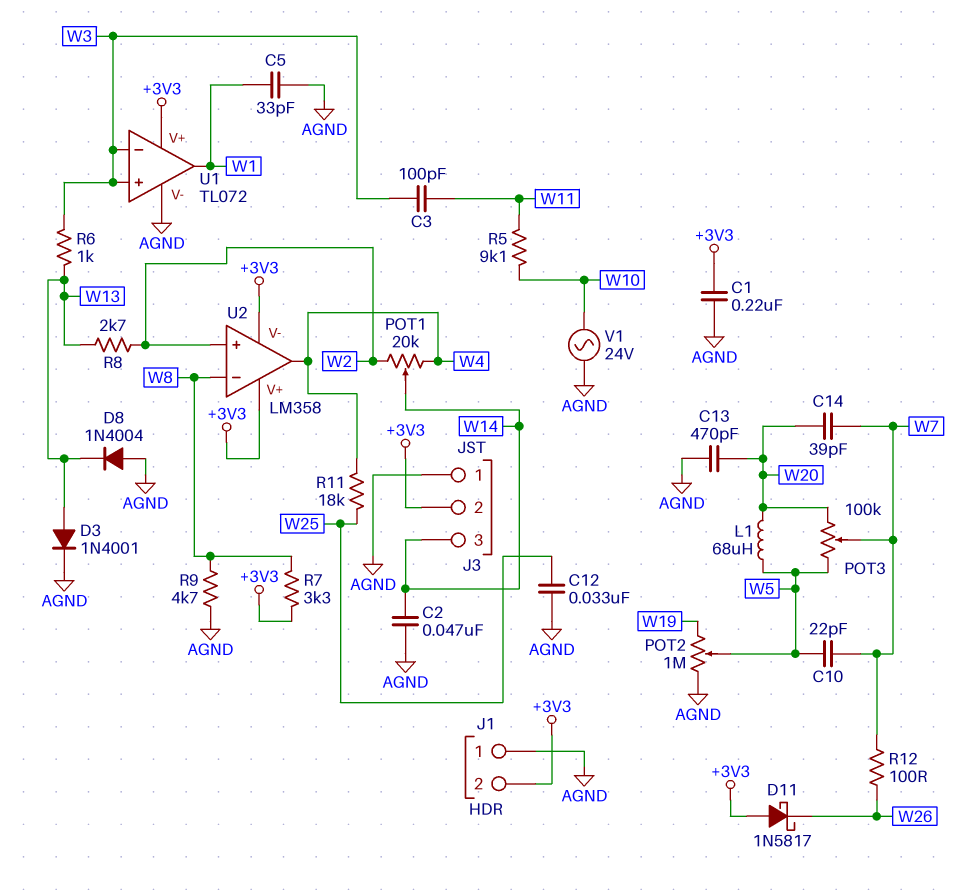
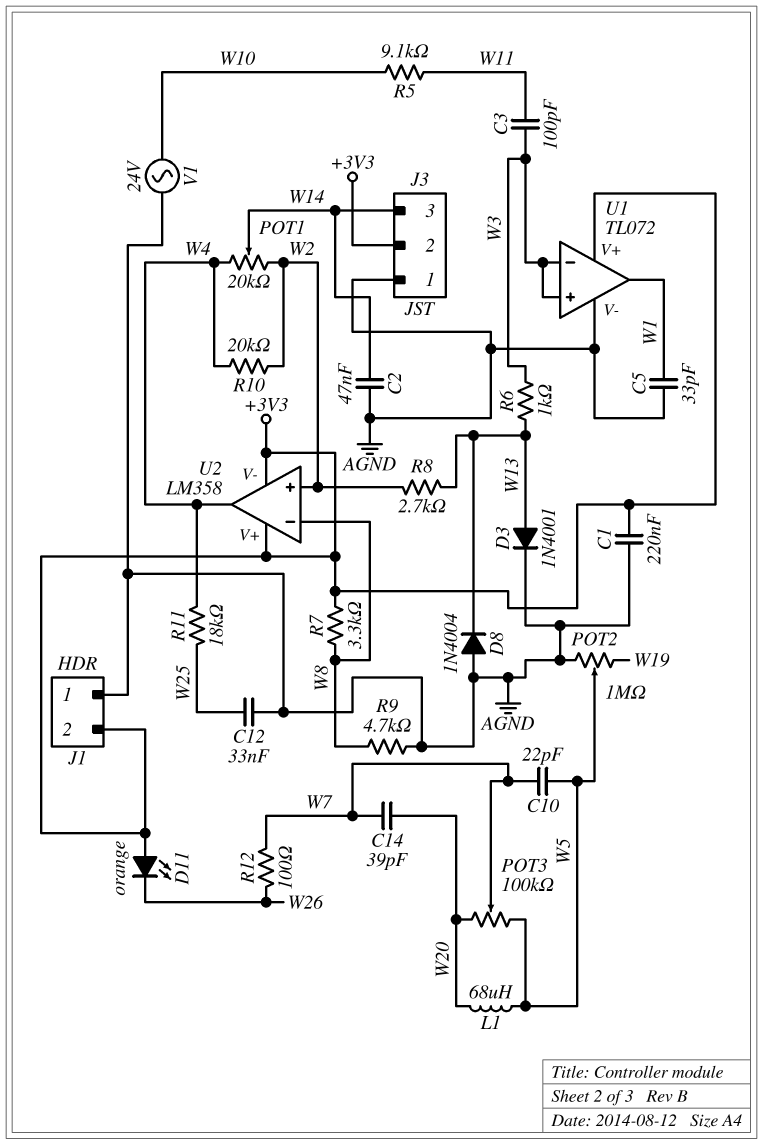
C13: 470pF (AGND, W20) -> none
D11: schottky 1N5817 (A +3V3, K W26) -> LED orange (A +3V3, K W26)
R10: none -> 20k (W2, W4)

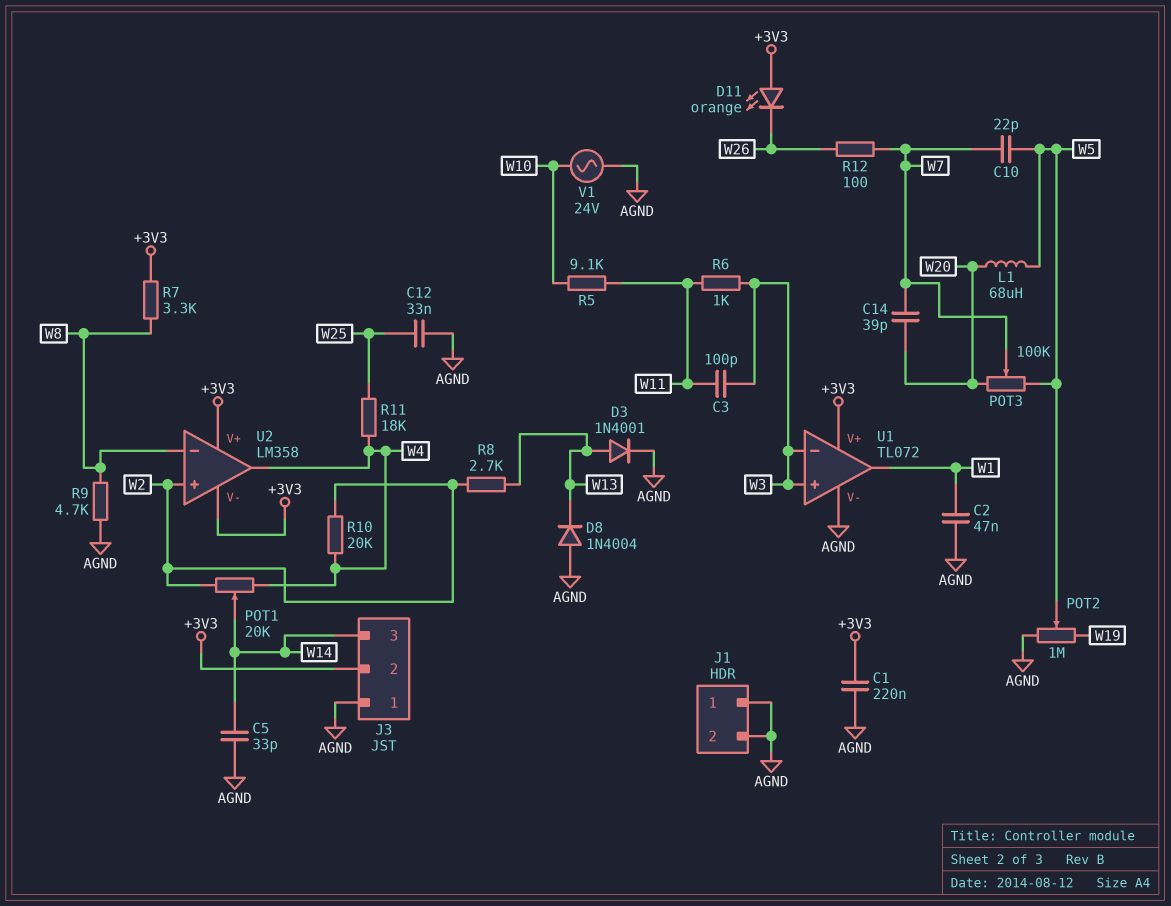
C2: 47nF (AGND, W14) -> 47nF (AGND, W1)
C5: 33pF (AGND, W1) -> 33pF (AGND, W14)
J1 pin 2: +3V3 -> AGND
R6: 1k (W3, W13) -> 1k (W3, W11)

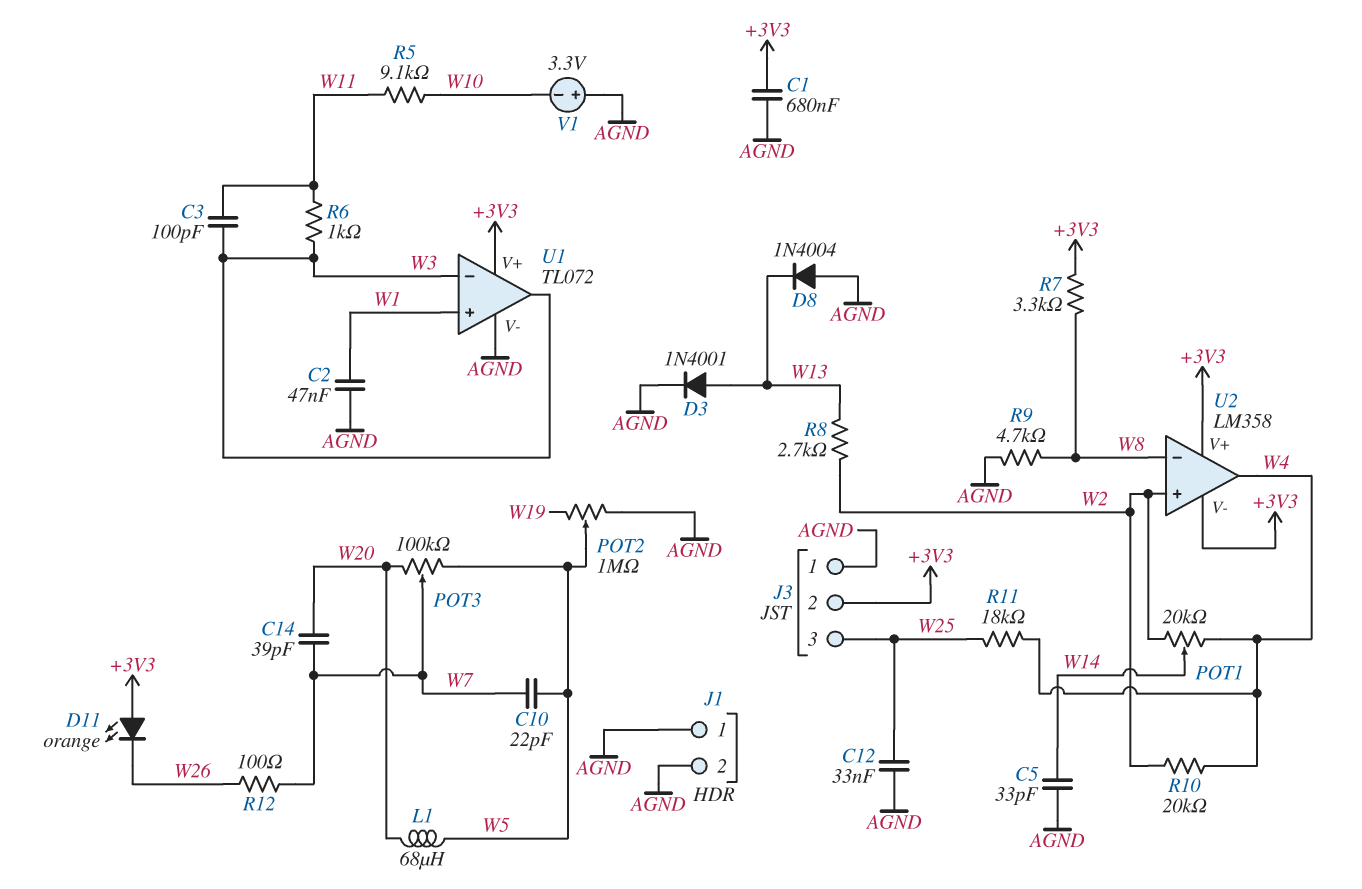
C1: 220nF (+3V3, AGND) -> 680nF (+3V3, AGND)
J3 pin 3: W14 -> W25
U1 pin in+: W3 -> W1
U1 pin out: W1 -> W3
V1: AC 24V (AGND, W10) -> 3.3V (plus AGND, minus W10)

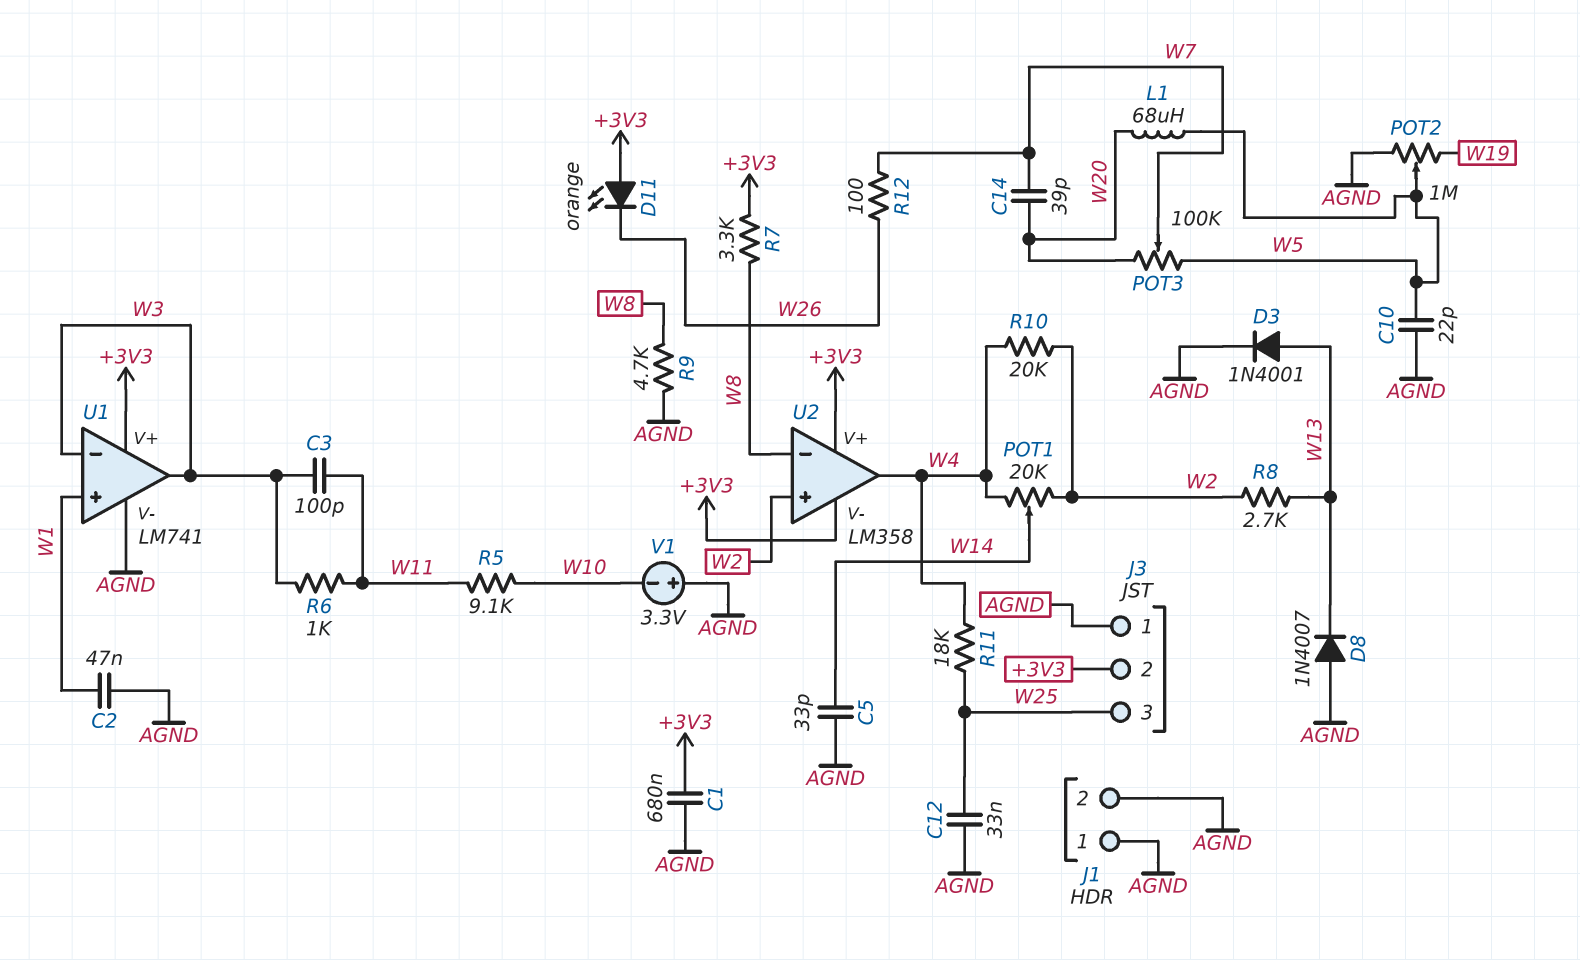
C10: 22pF (W5, W7) -> 22pF (AGND, W5)
D8: diode 1N4004 (A AGND, K W13) -> diode 1N4007 (A AGND, K W13)
U1: TL072 -> LM741

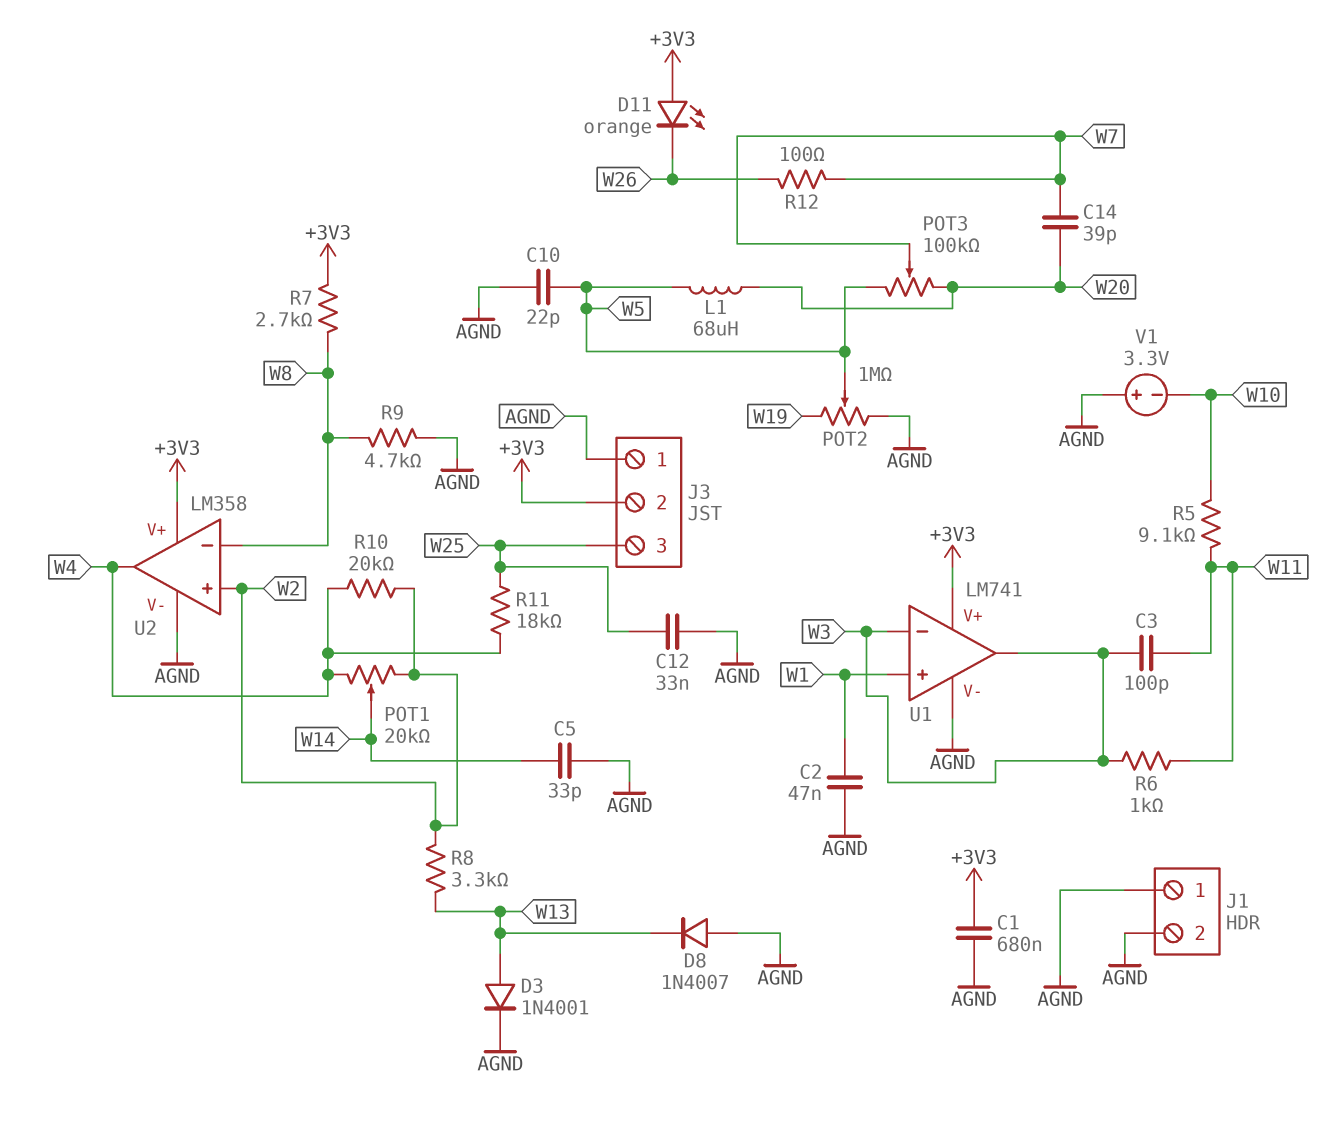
R7: 3.3k (+3V3, W8) -> 2.7k (+3V3, W8)
R8: 2.7k (W2, W13) -> 3.3k (W2, W13)
U2 pin V-: +3V3 -> AGND

